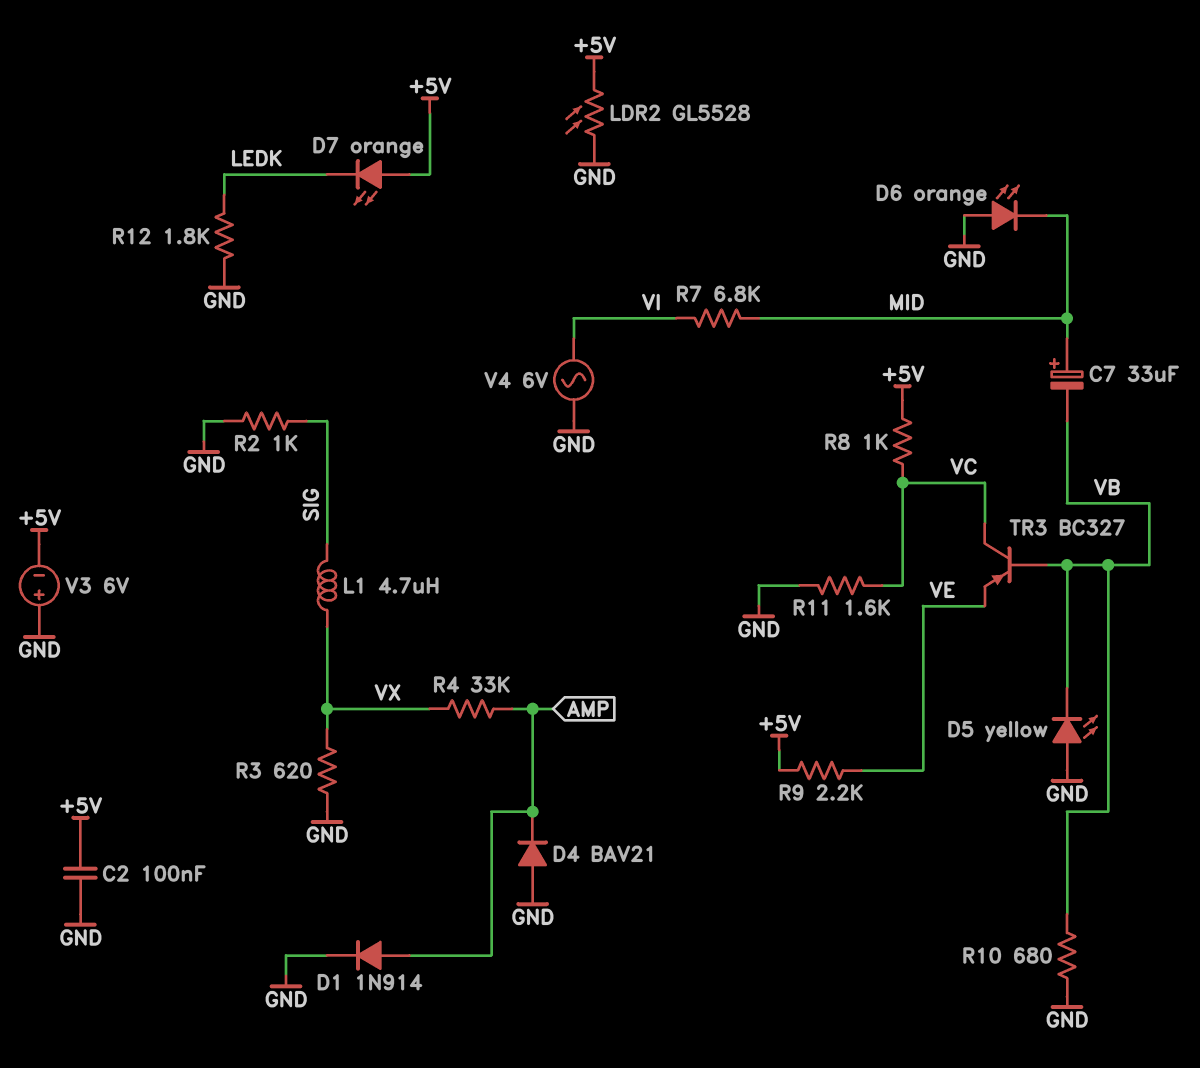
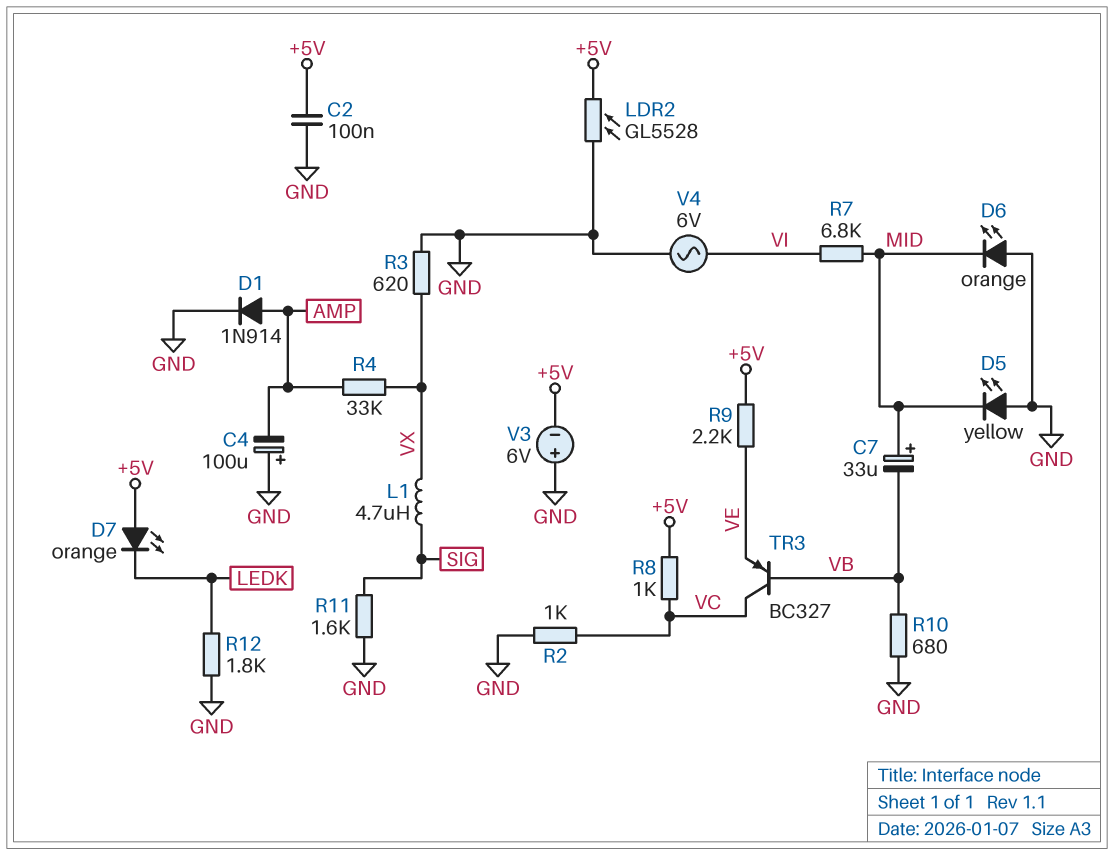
C4: none -> 100uF (plus GND, minus AMP)
D4: diode BAV21 (A GND, K AMP) -> none
D5: LED yellow (A GND, K VB) -> LED yellow (A GND, K MID)
R2: 1k (GND, SIG) -> 1k (GND, VC)
R11: 1.6k (GND, VC) -> 1.6k (GND, SIG)

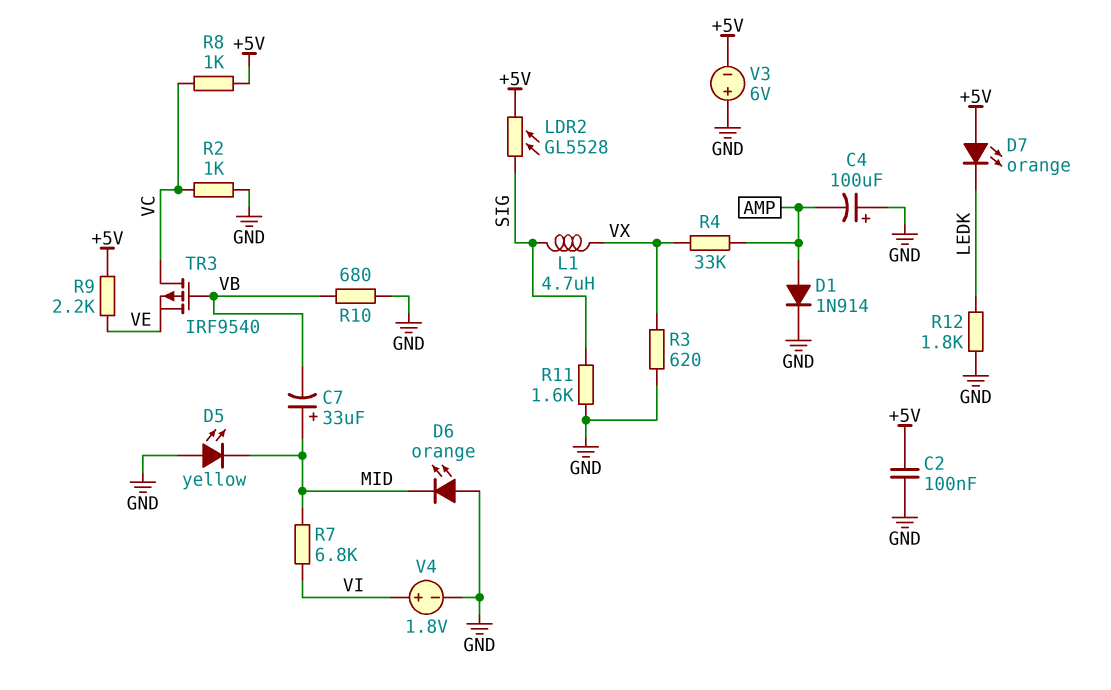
LDR2: GL5528 (+5V, GND) -> GL5528 (+5V, SIG)
TR3: PNP BC327 (B VB, C VC, E VE) -> PMOS IRF9540 (G VB, D VC, S VE)
V4: AC 6V (GND, VI) -> 1.8V (plus VI, minus GND)

